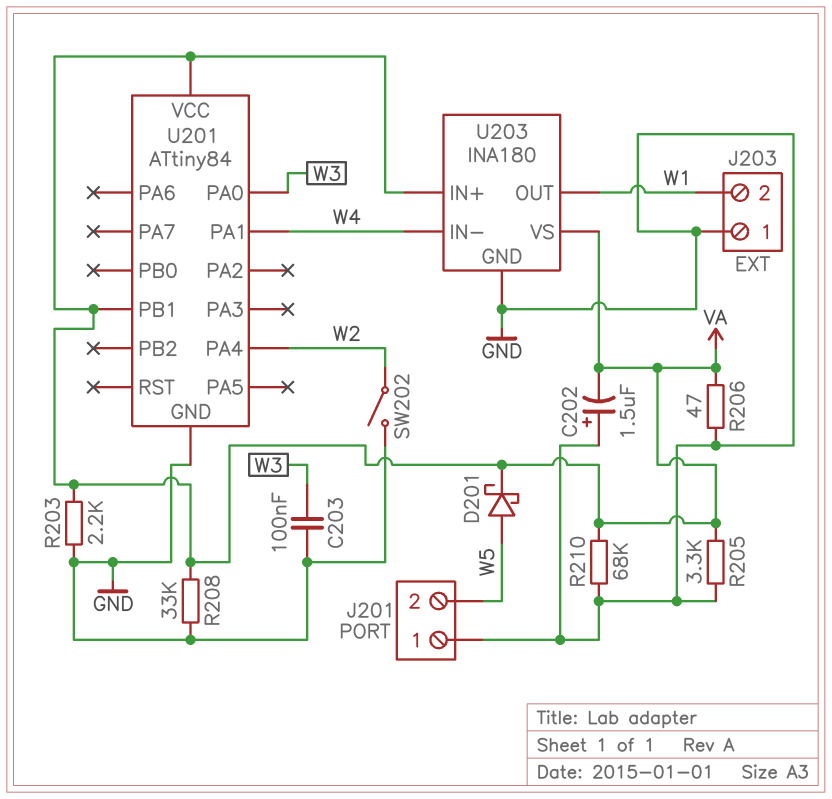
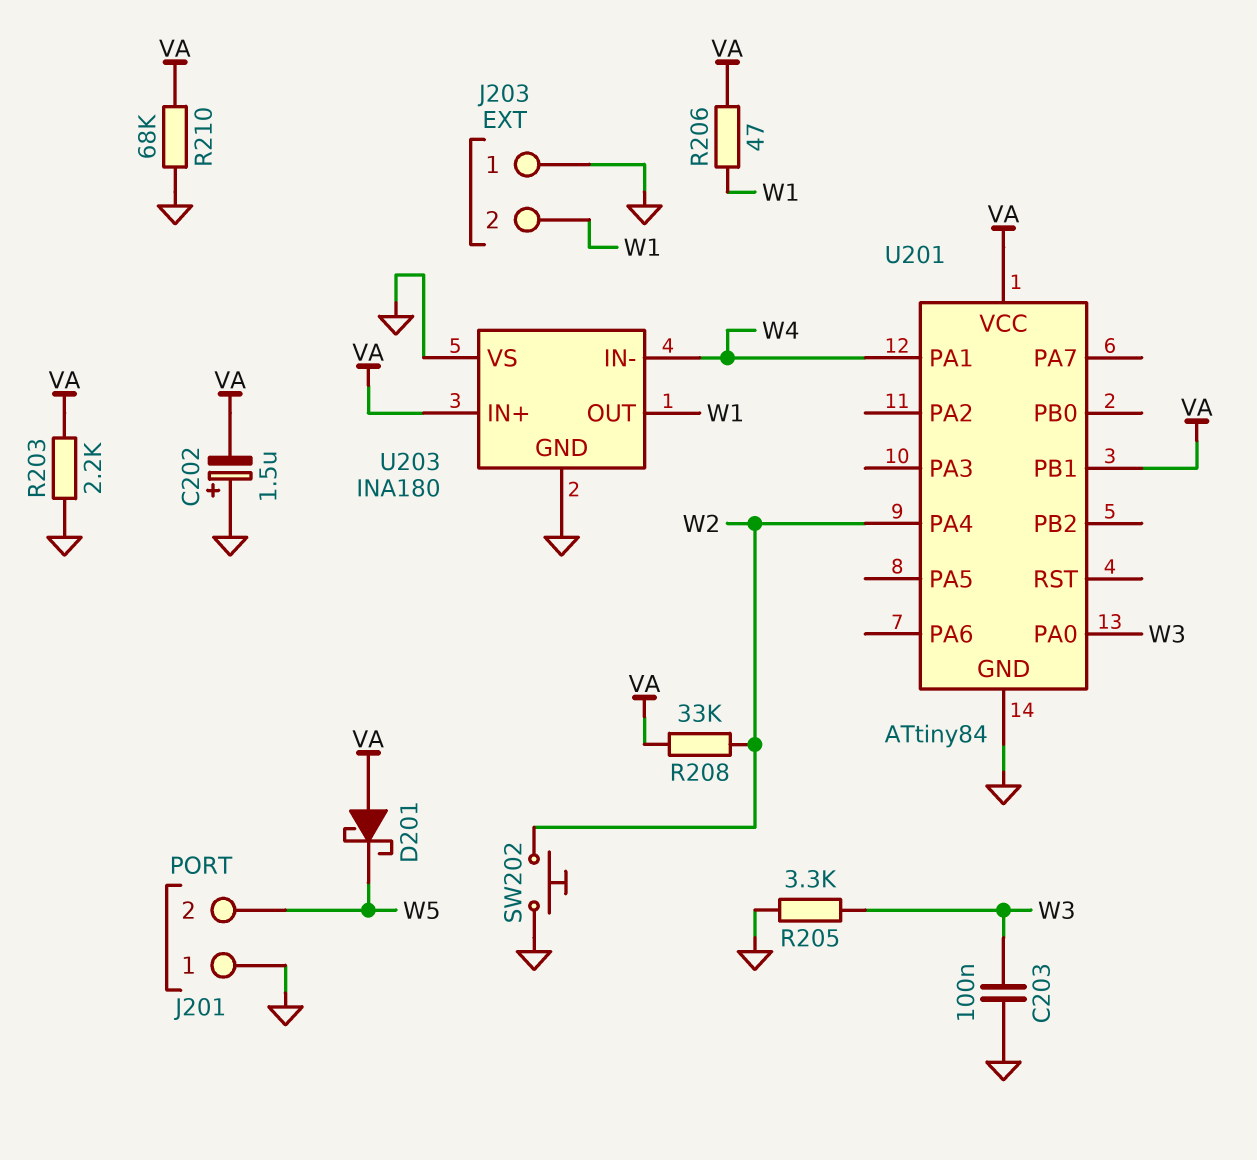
D201: schottky (A W5, K VA) -> schottky (A VA, K W5)
R205: 3.3k (GND, VA) -> 3.3k (GND, W3)
R206: 47 (GND, VA) -> 47 (VA, W1)
R208: 33k (GND, VA) -> 33k (VA, W2)
SW202: switch (GND, W2) -> button (GND, W2)
U203 pin VS: VA -> GND

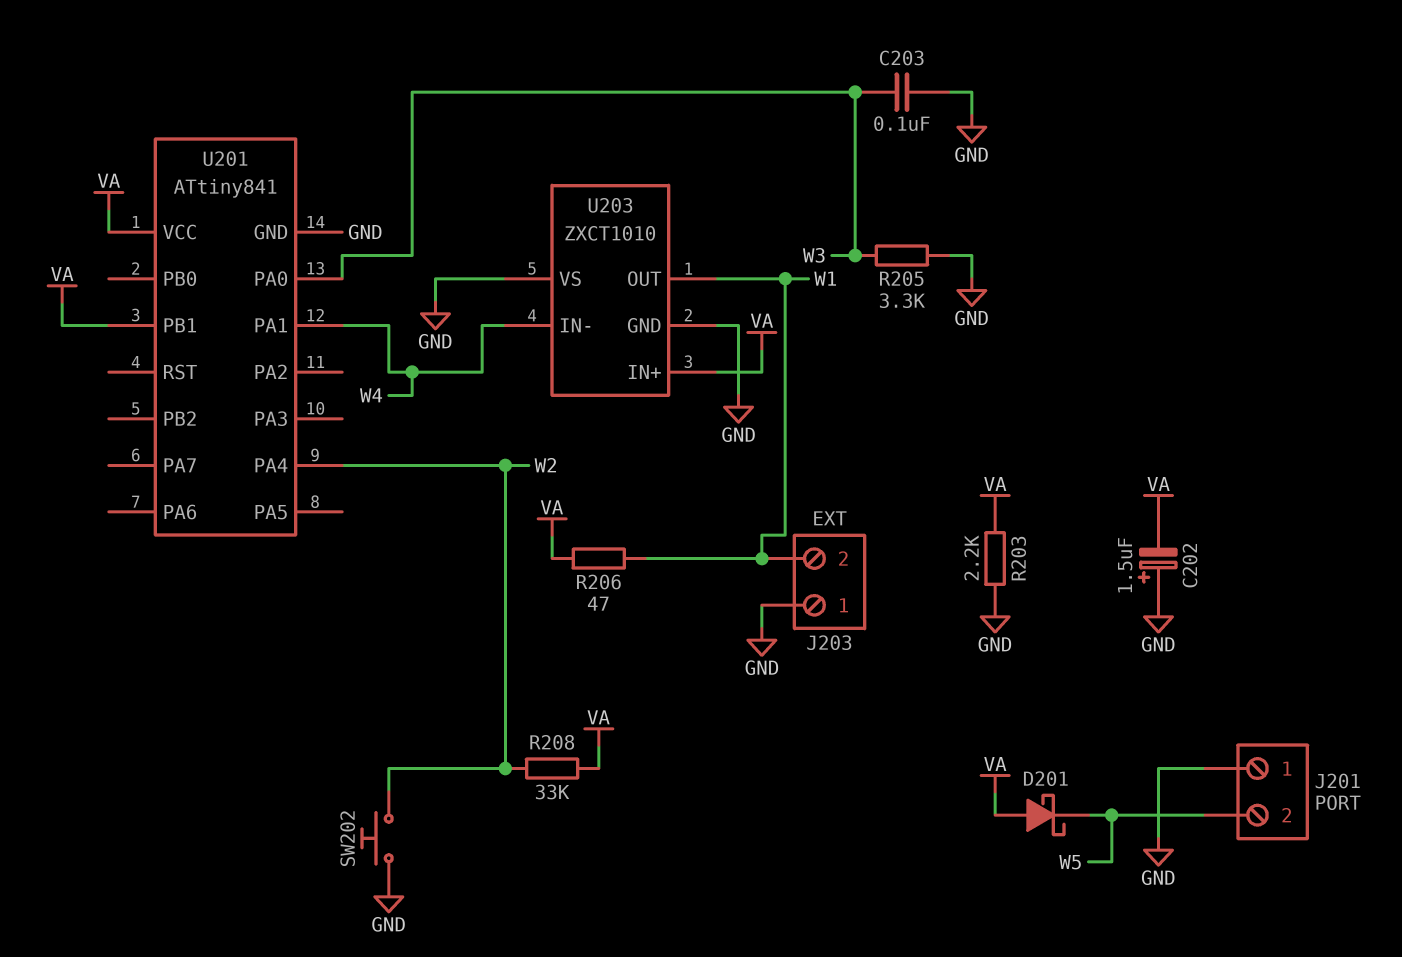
R210: 68k (GND, VA) -> none
U201: ATtiny84 -> ATtiny841
U203: INA180 -> ZXCT1010

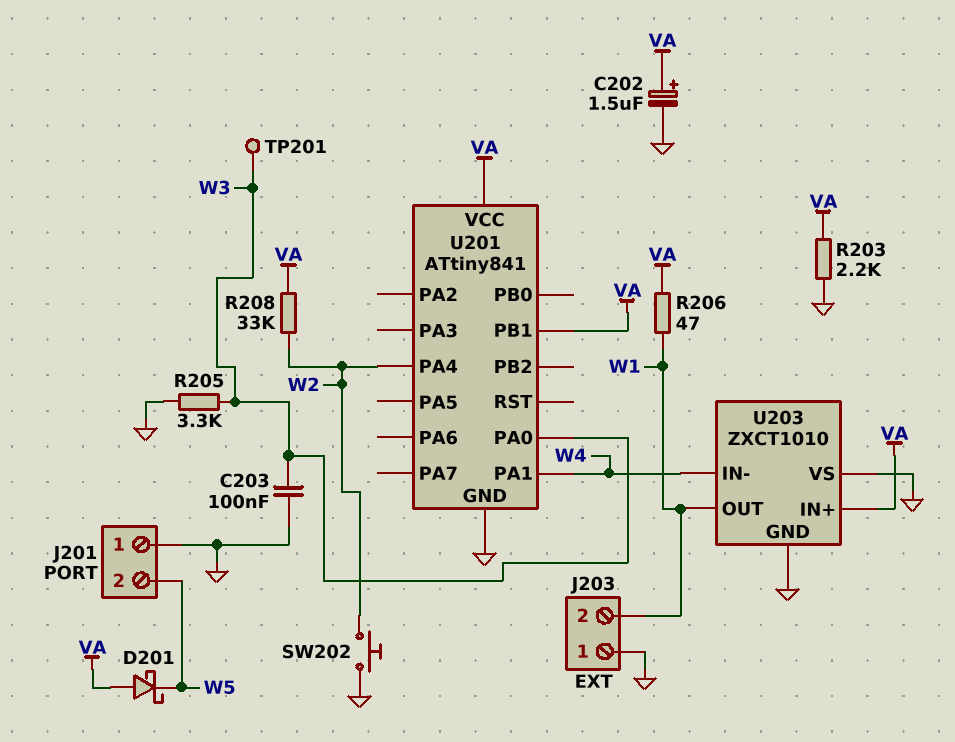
C202: 1.5uF (plus GND, minus VA) -> 1.5uF (plus VA, minus GND)
TP201: none -> test point (W3)

